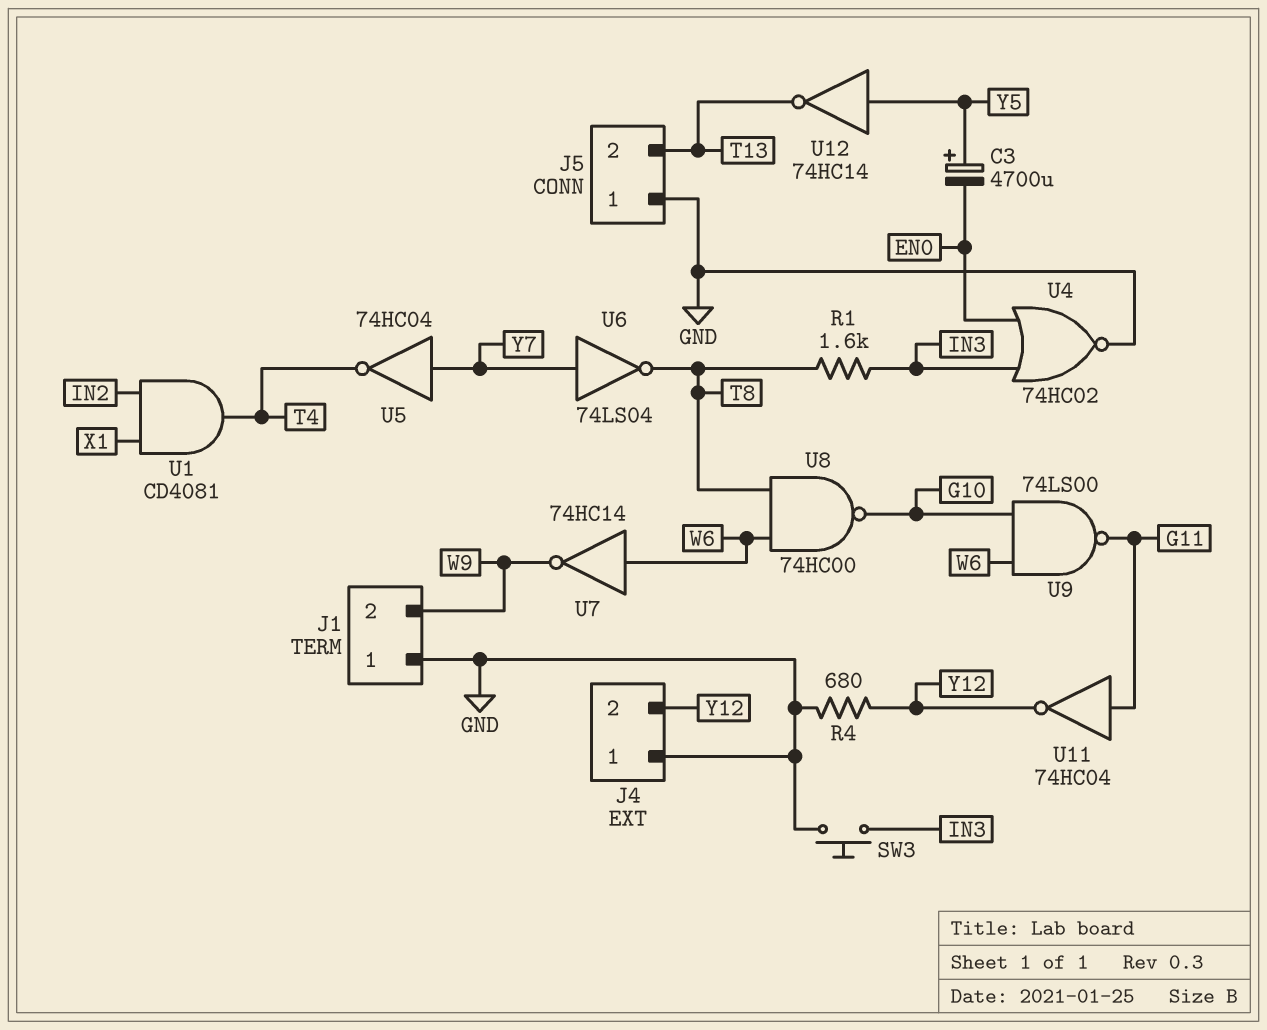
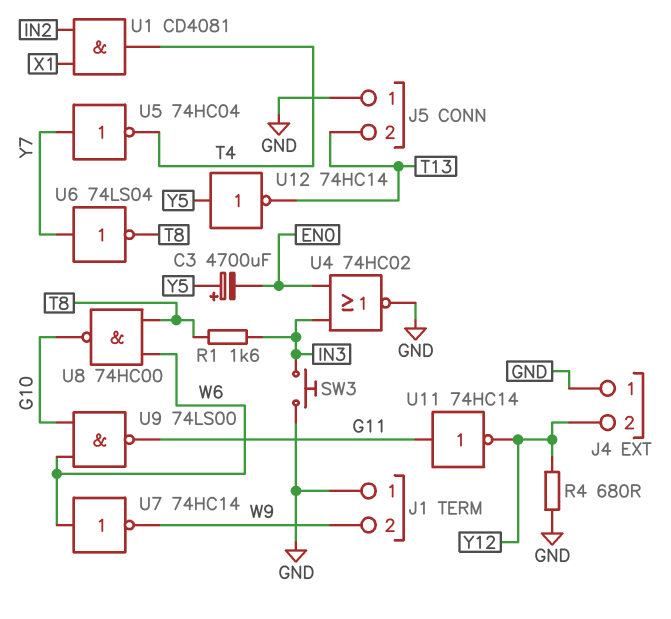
U11: NOT 74HC04 (in G11, out Y12) -> NOT 74HC14 (in G11, out Y12)

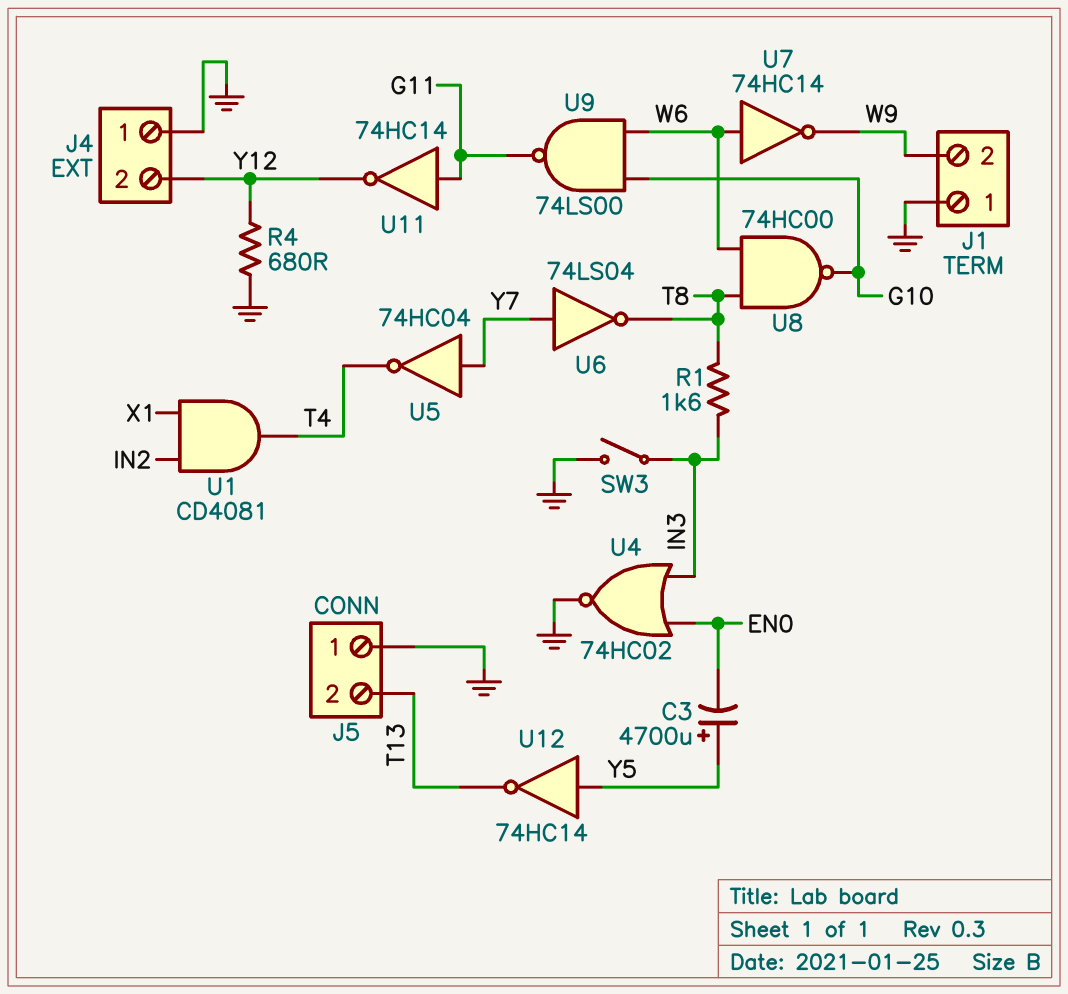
SW3: button (GND, IN3) -> switch (GND, IN3)

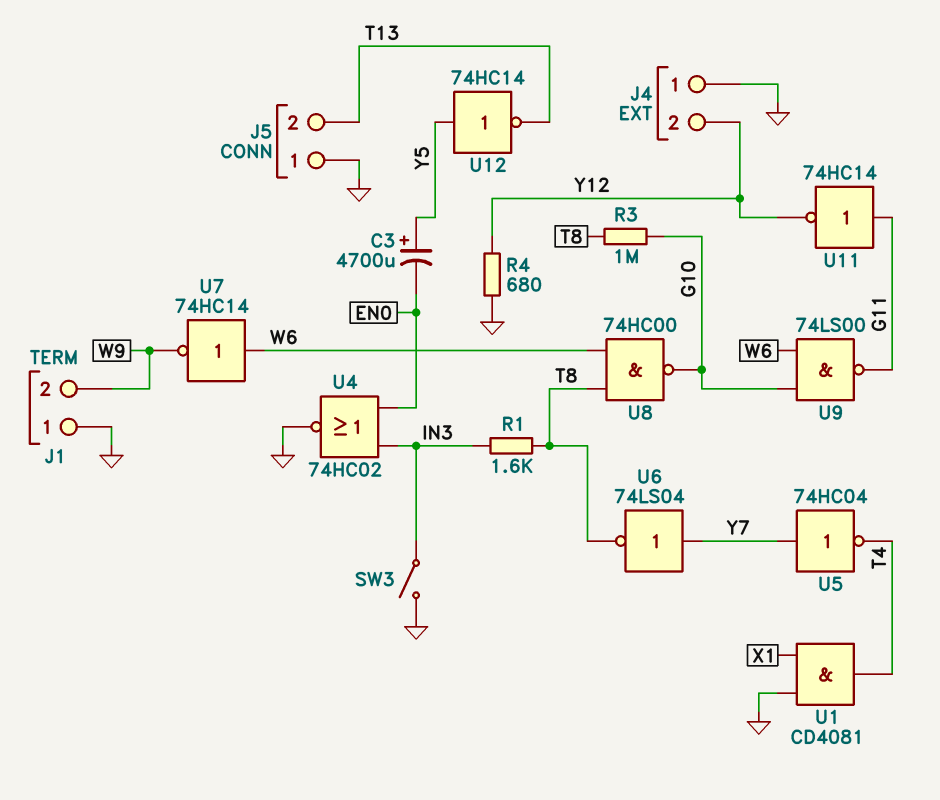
R3: none -> 1M (G10, T8)
U1: AND CD4081 (in IN2, in X1, out T4) -> AND CD4081 (in GND, in X1, out T4)

